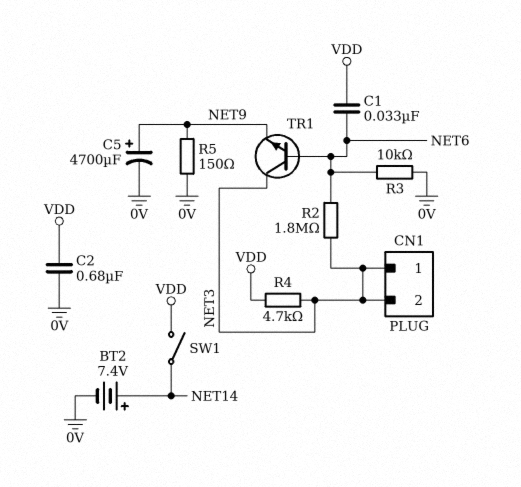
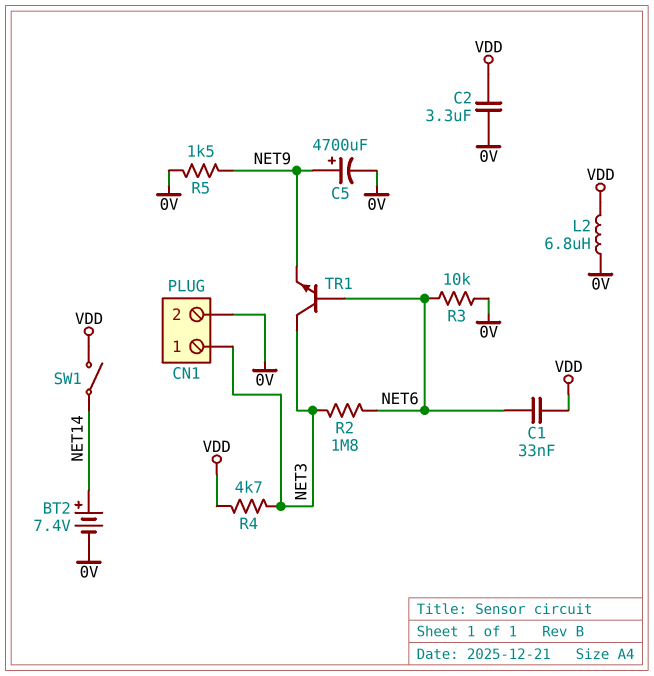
C2: 680nF (0V, VDD) -> 3.3uF (0V, VDD)
CN1 pin 2: NET3 -> 0V
L2: none -> 6.8uH (0V, VDD)
R5: 150 (0V, NET9) -> 1.5k (0V, NET9)

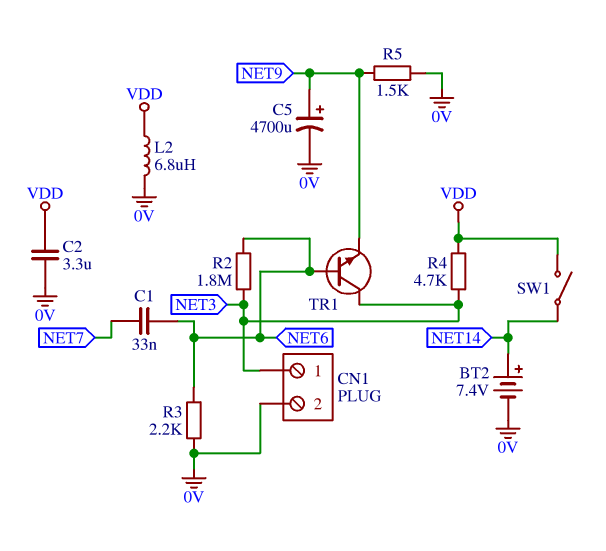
C1: 33nF (NET6, VDD) -> 33nF (NET6, NET7)
R3: 10k (0V, NET6) -> 2.2k (0V, NET6)

